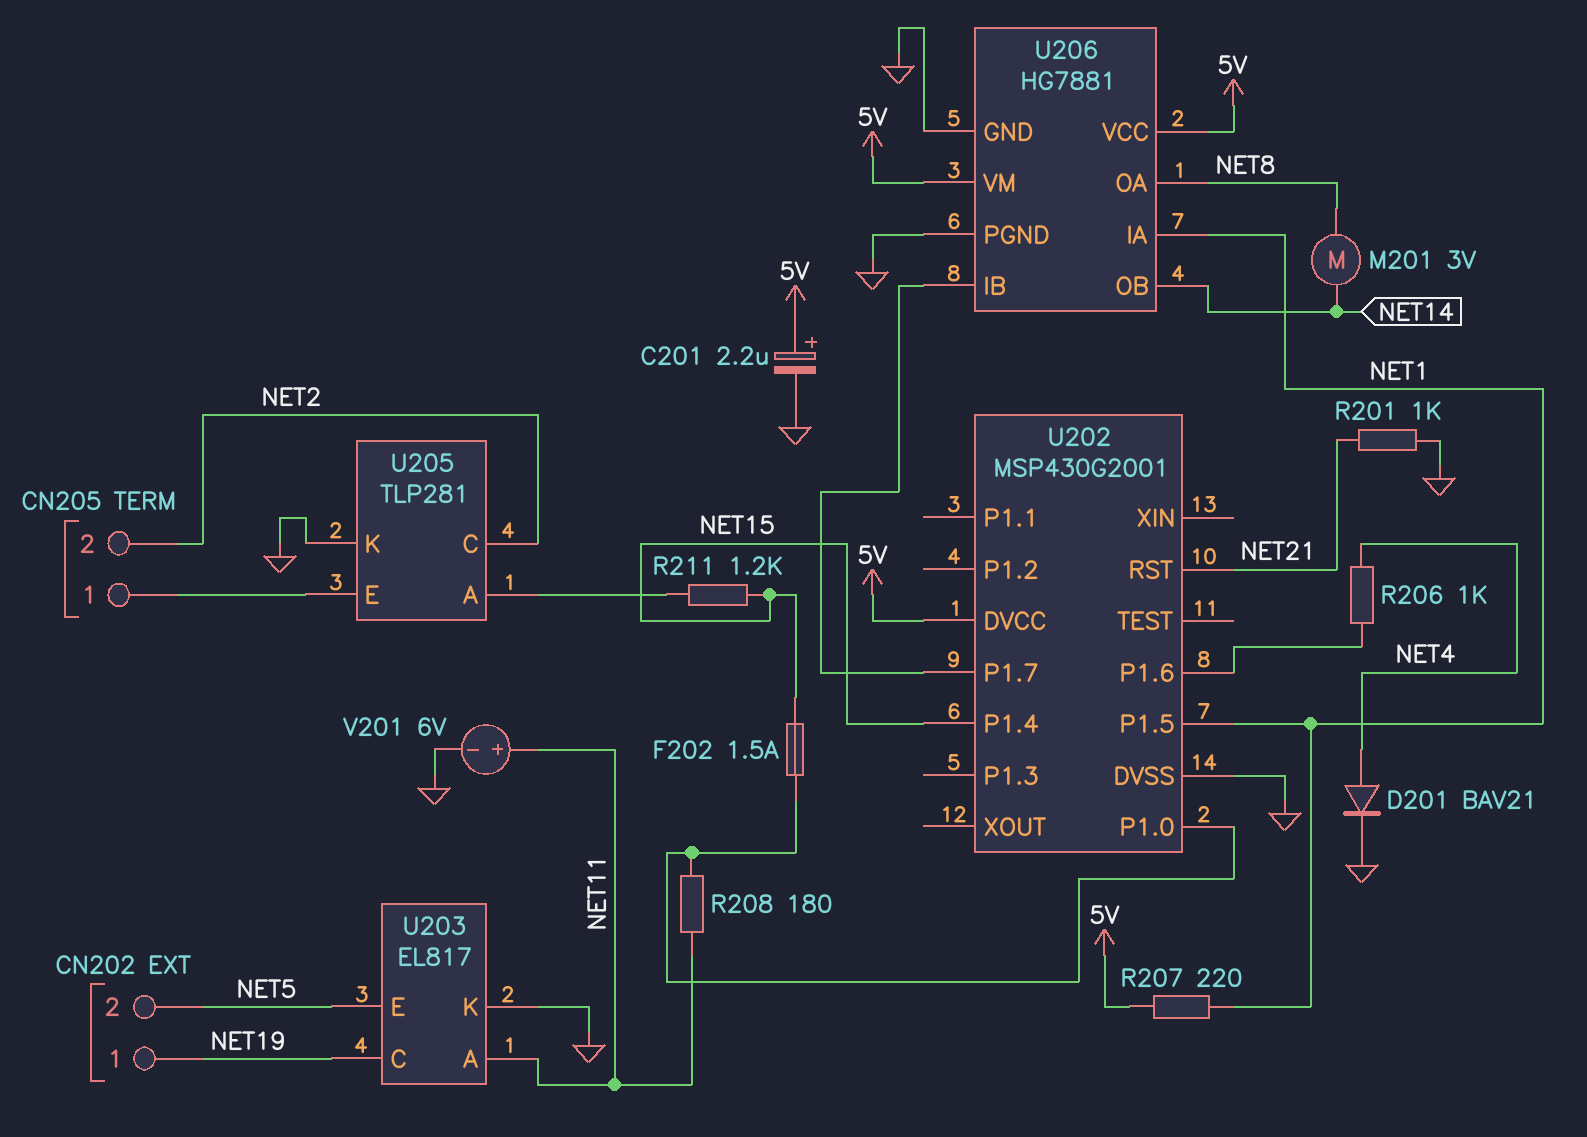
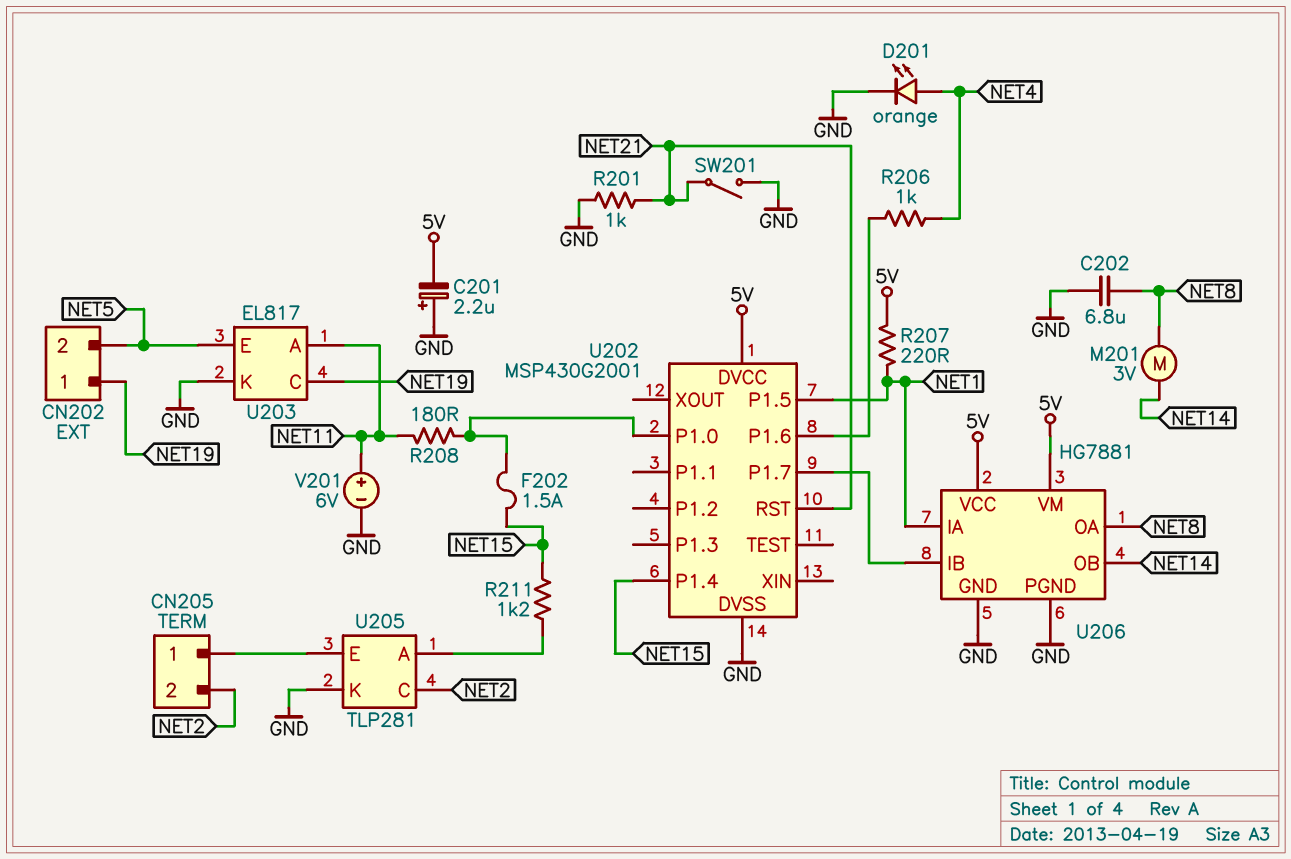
C201: 2.2uF (plus 5V, minus GND) -> 2.2uF (plus GND, minus 5V)
C202: none -> 6.8uF (GND, NET8)
D201: diode BAV21 (A NET4, K GND) -> LED orange (A NET4, K GND)
SW201: none -> switch (GND, NET21)

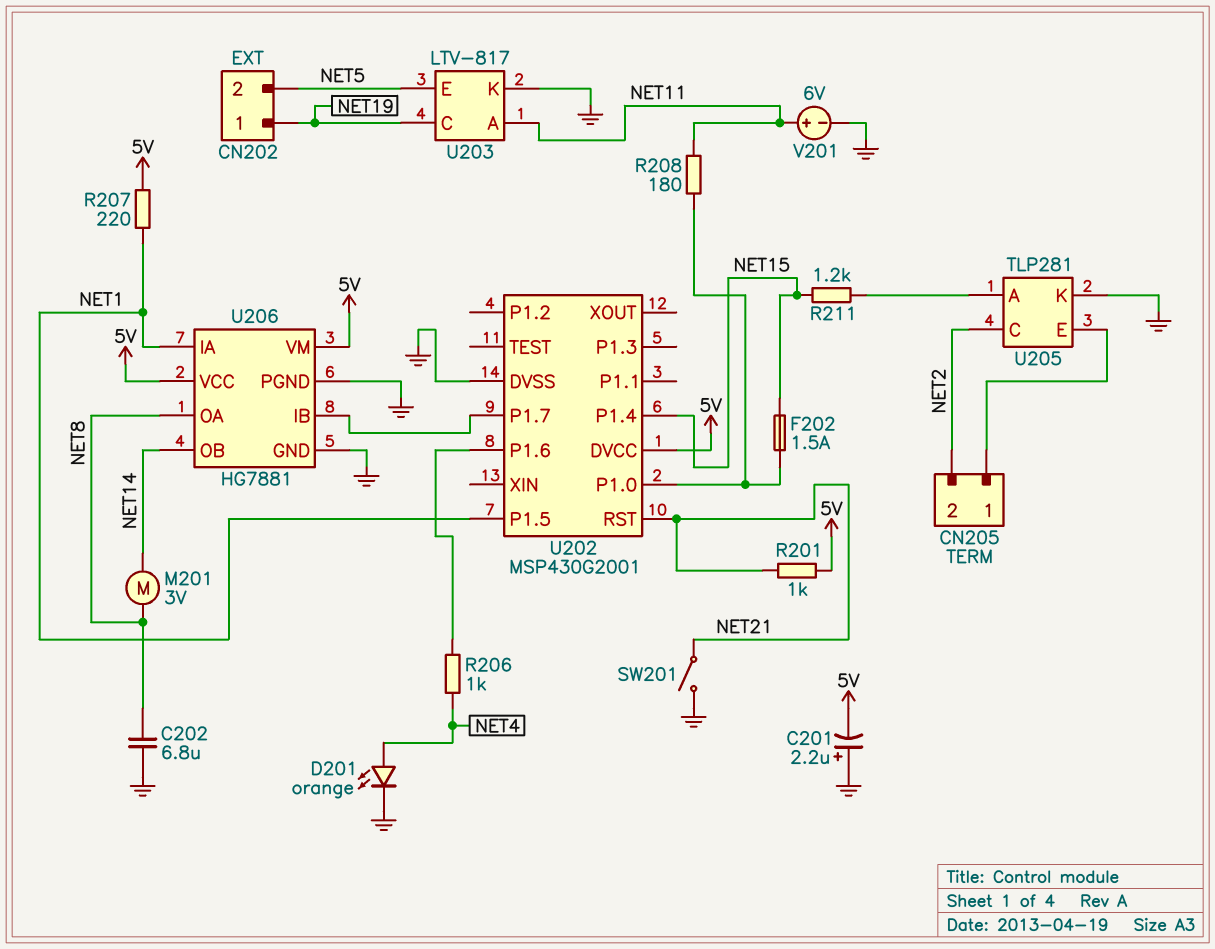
R201: 1k (GND, NET21) -> 1k (5V, NET21)
U203: EL817 -> LTV-817

